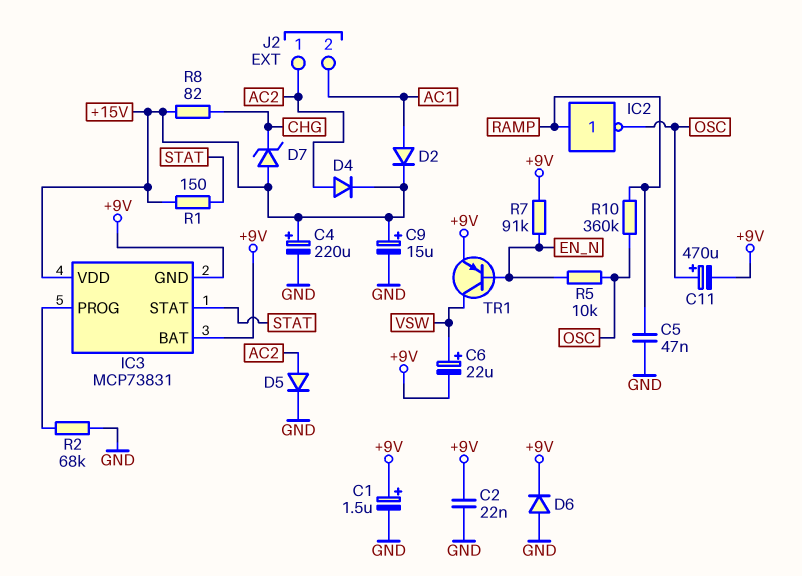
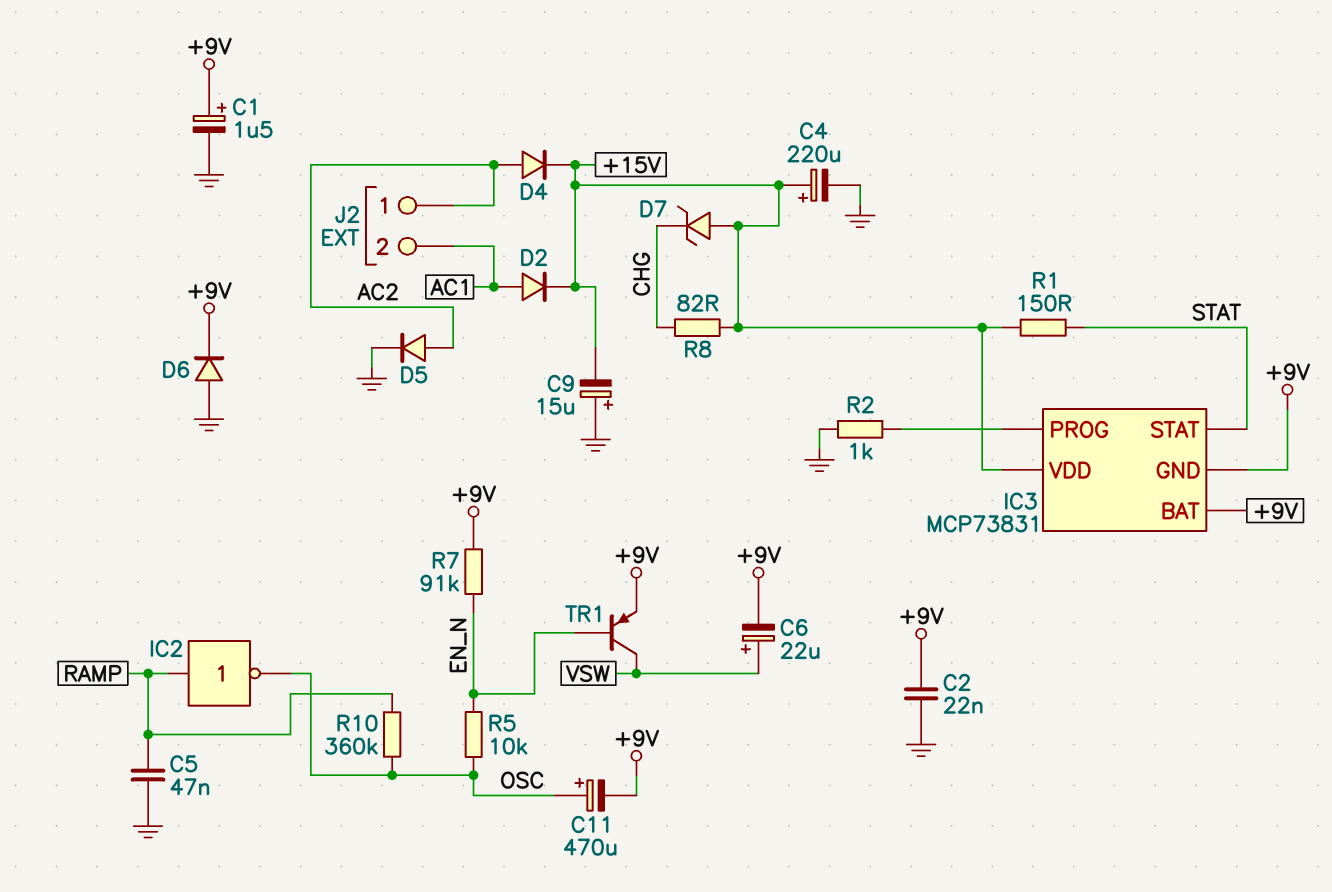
C9: 15uF (plus +15V, minus GND) -> 15uF (plus GND, minus +15V)
R2: 68k (GND, IC3/PROG) -> 1k (GND, IC3/PROG)

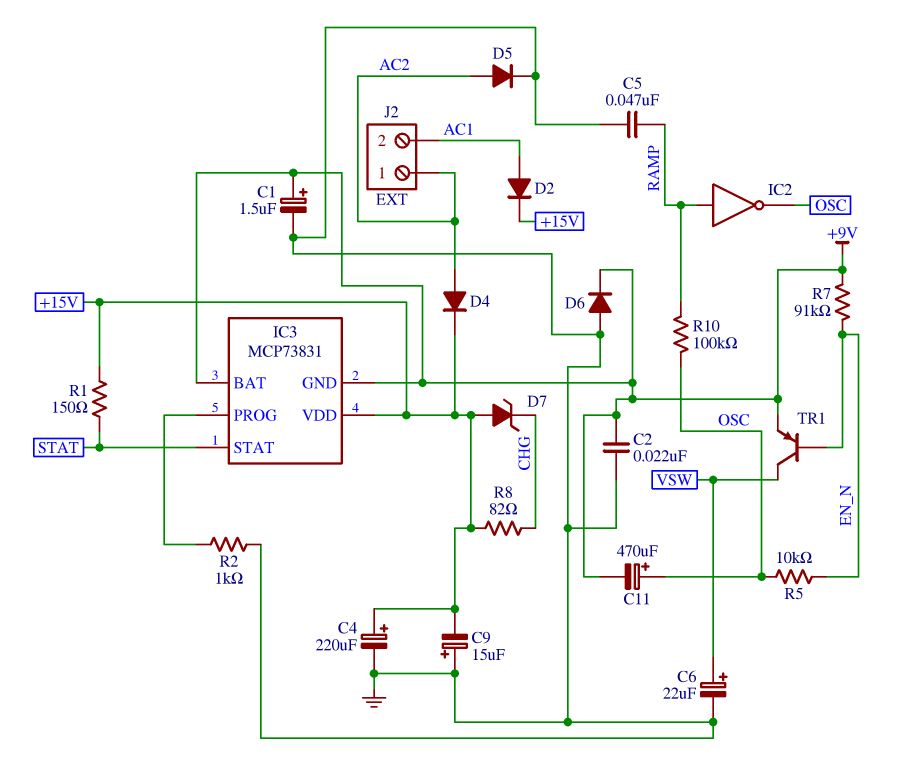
C6: 22uF (plus VSW, minus +9V) -> 22uF (plus VSW, minus GND)
R10: 360k (OSC, RAMP) -> 100k (OSC, RAMP)

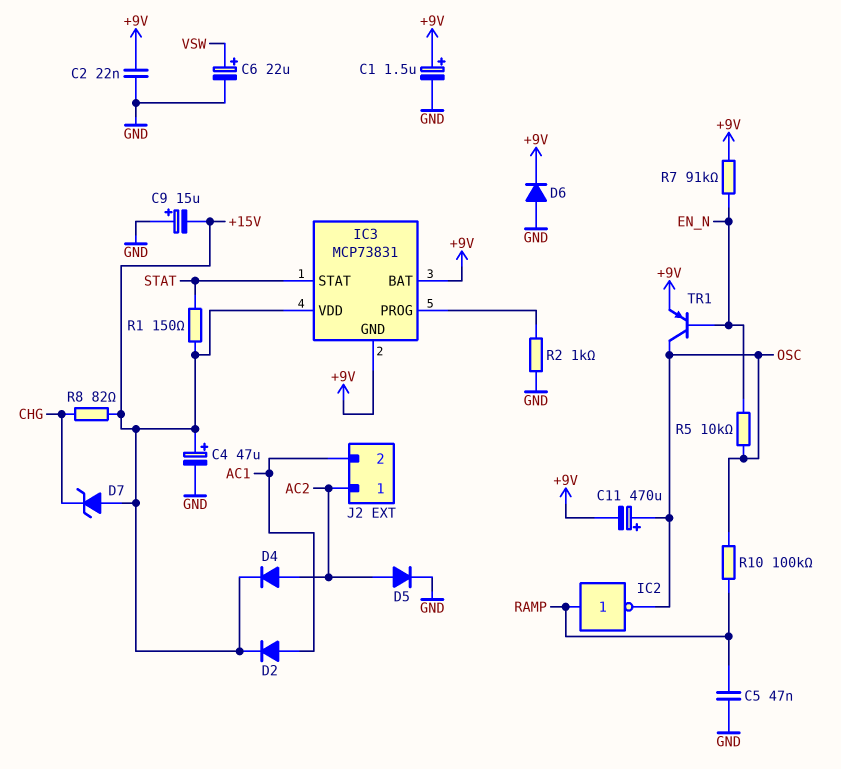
C4: 220uF (plus +15V, minus GND) -> 47uF (plus +15V, minus GND)
TR1: PNP (B EN_N, C VSW, E +9V) -> PNP (B EN_N, C OSC, E +9V)

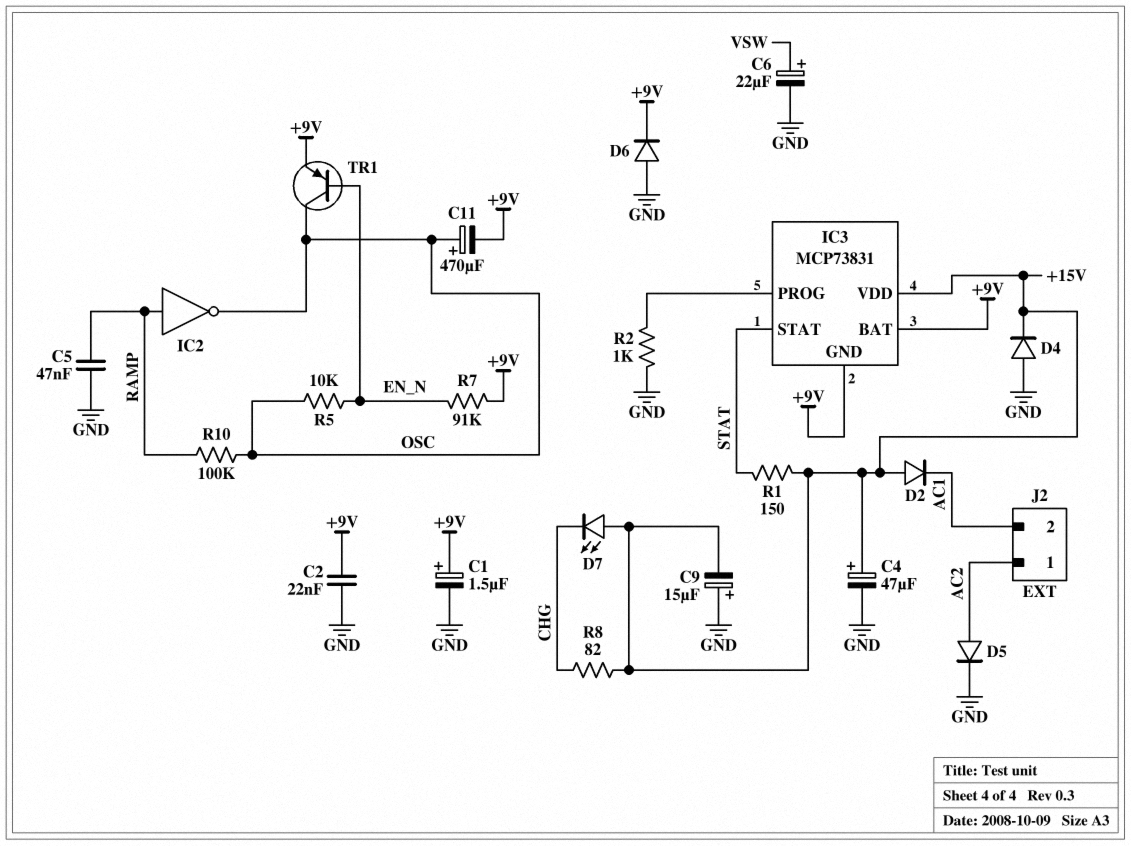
D2: diode (A AC1, K +15V) -> diode (A +15V, K AC1)
D4: diode (A AC2, K +15V) -> diode (A GND, K +15V)
D7: zener (A +15V, K CHG) -> LED (A +15V, K CHG)

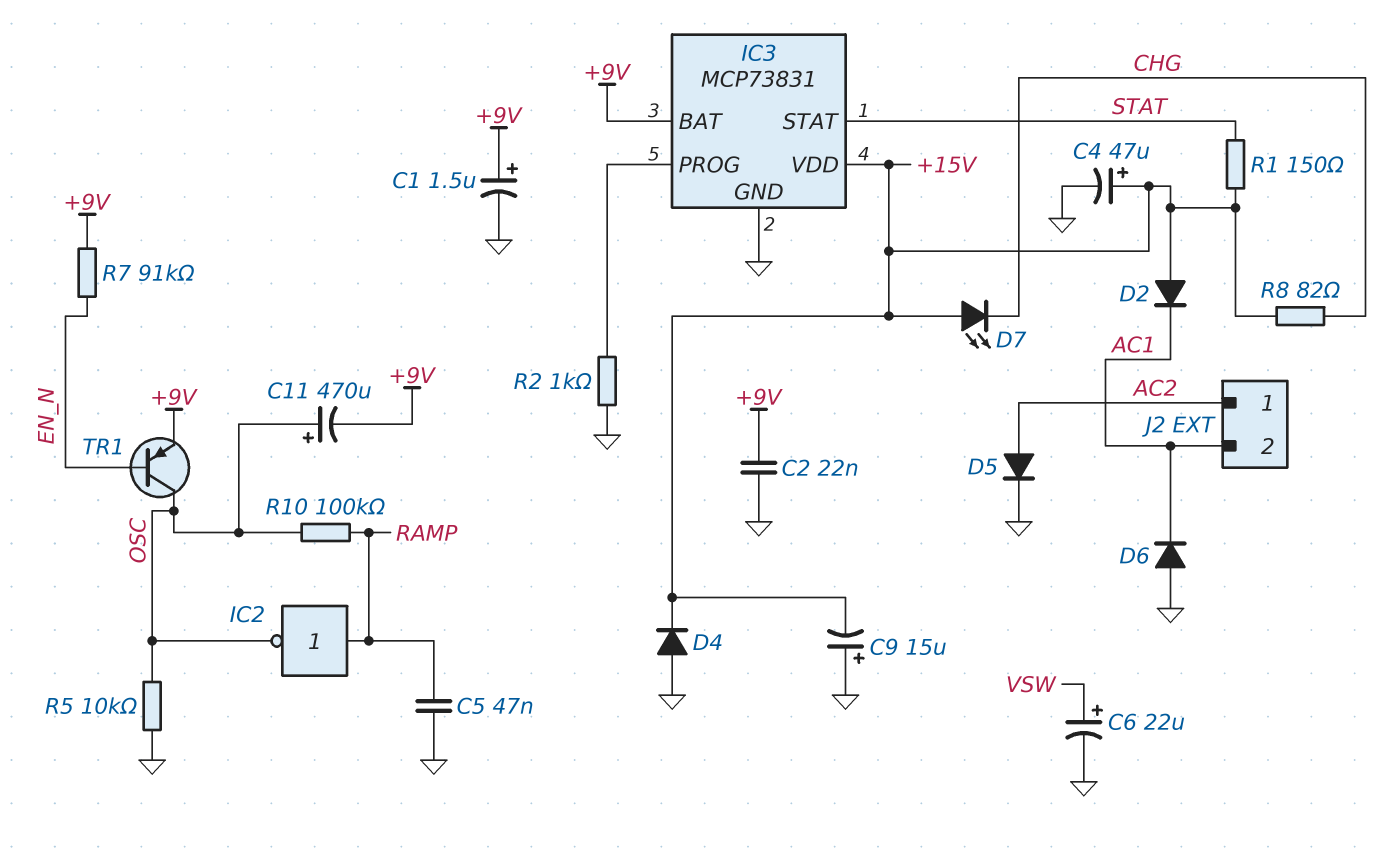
D6: diode (A GND, K +9V) -> diode (A GND, K AC1)
IC3 pin GND: +9V -> GND
R5: 10k (EN_N, OSC) -> 10k (GND, OSC)

